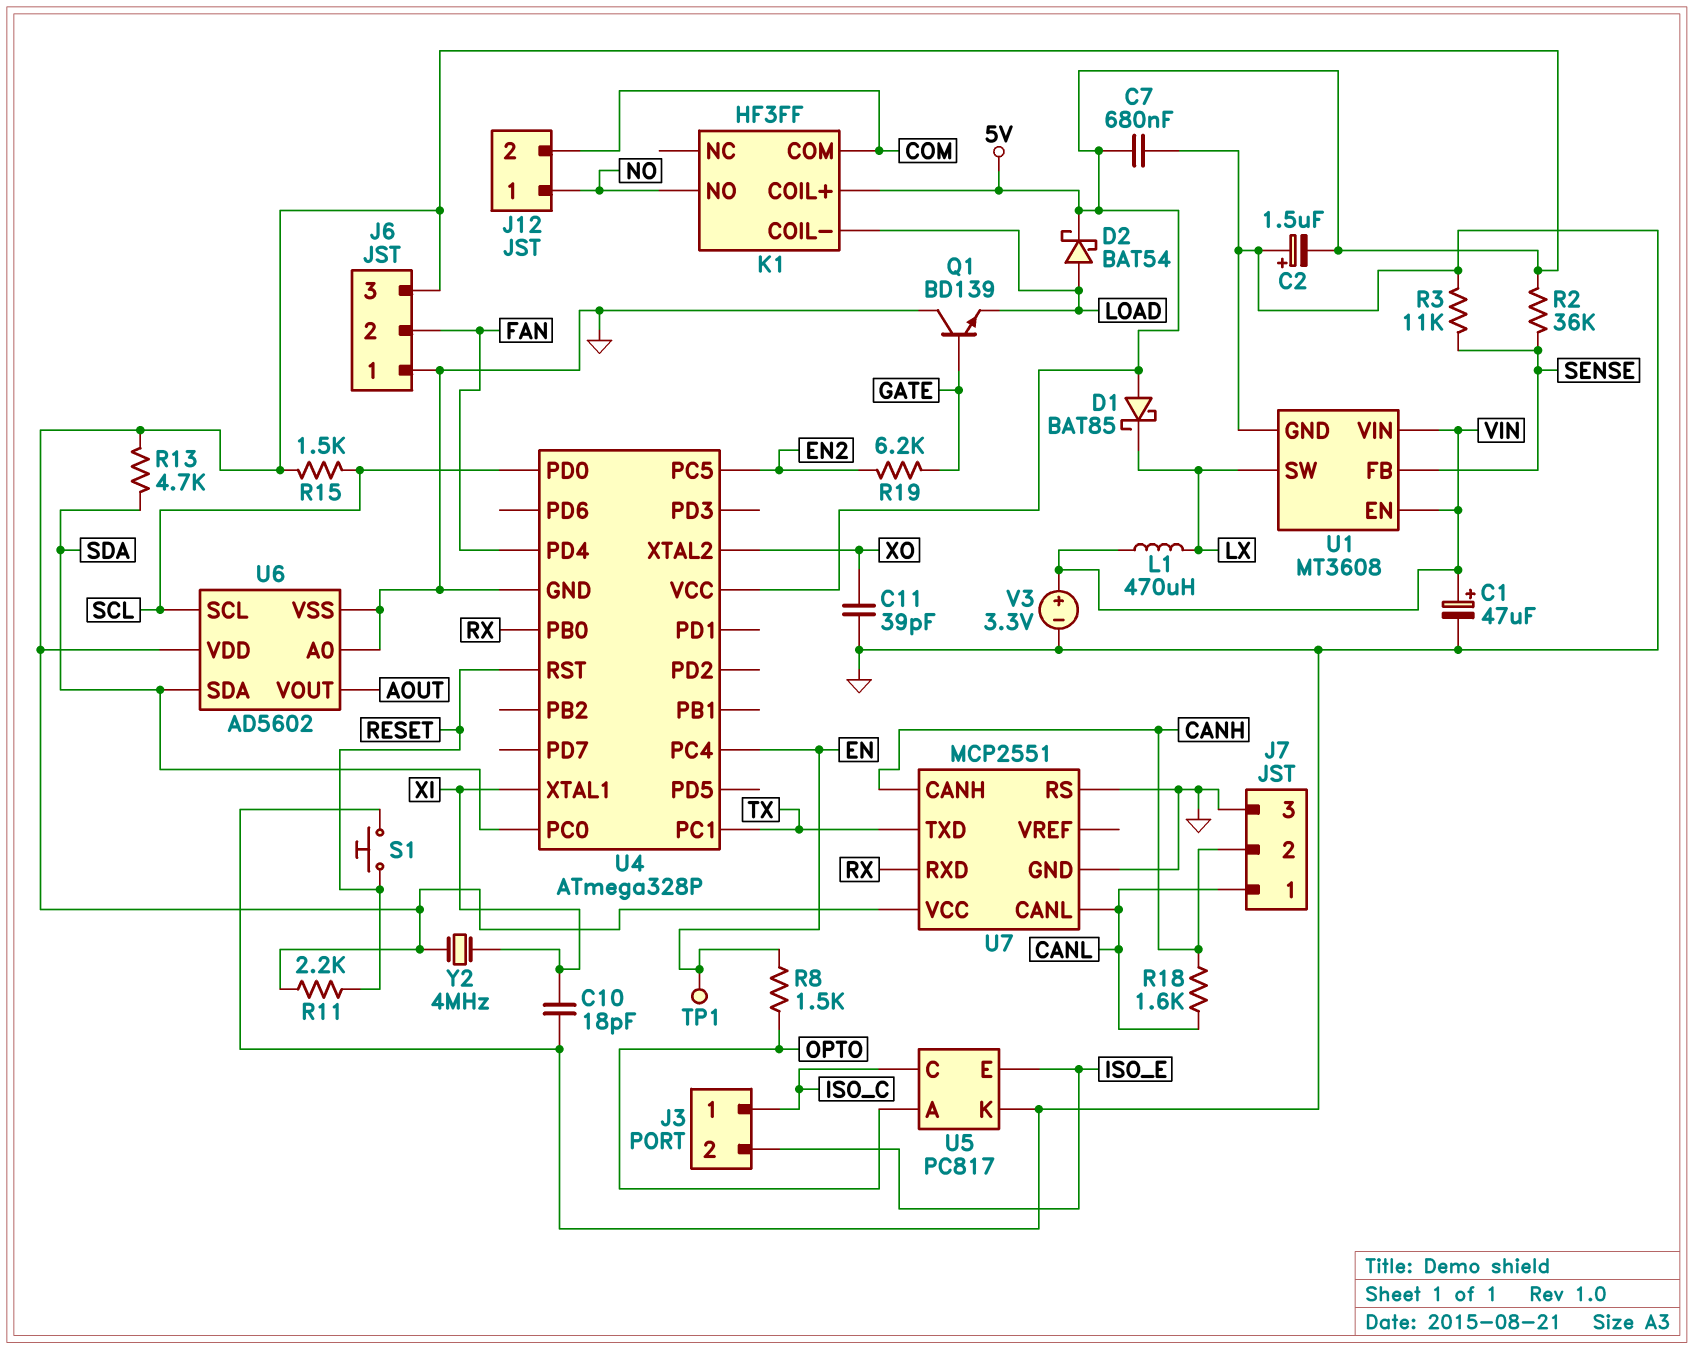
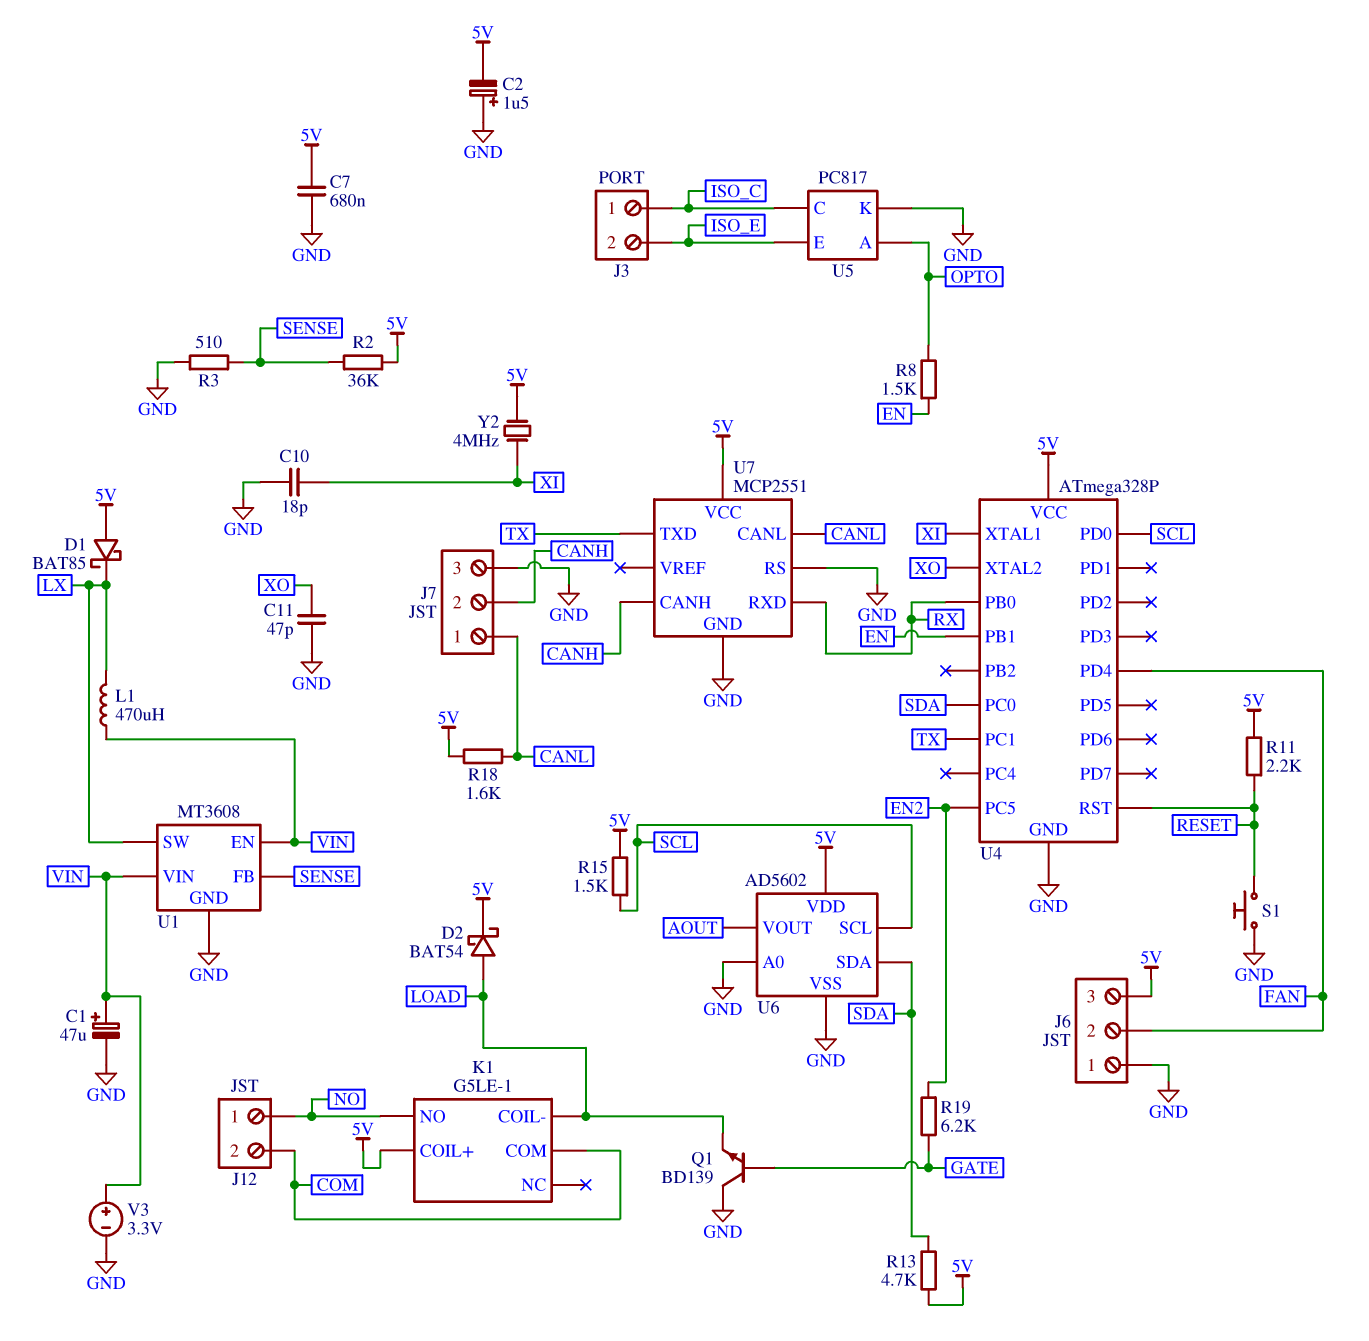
C11: 39pF (GND, XO) -> 47pF (GND, XO)
K1: HF3FF -> G5LE-1
R3: 11k (GND, SENSE) -> 510 (GND, SENSE)
R18: 1.6k (CANH, CANL) -> 1.6k (5V, CANL)
TP1: test point (EN) -> none
U4 pin PB1: none -> EN
U4 pin PC4: EN -> none

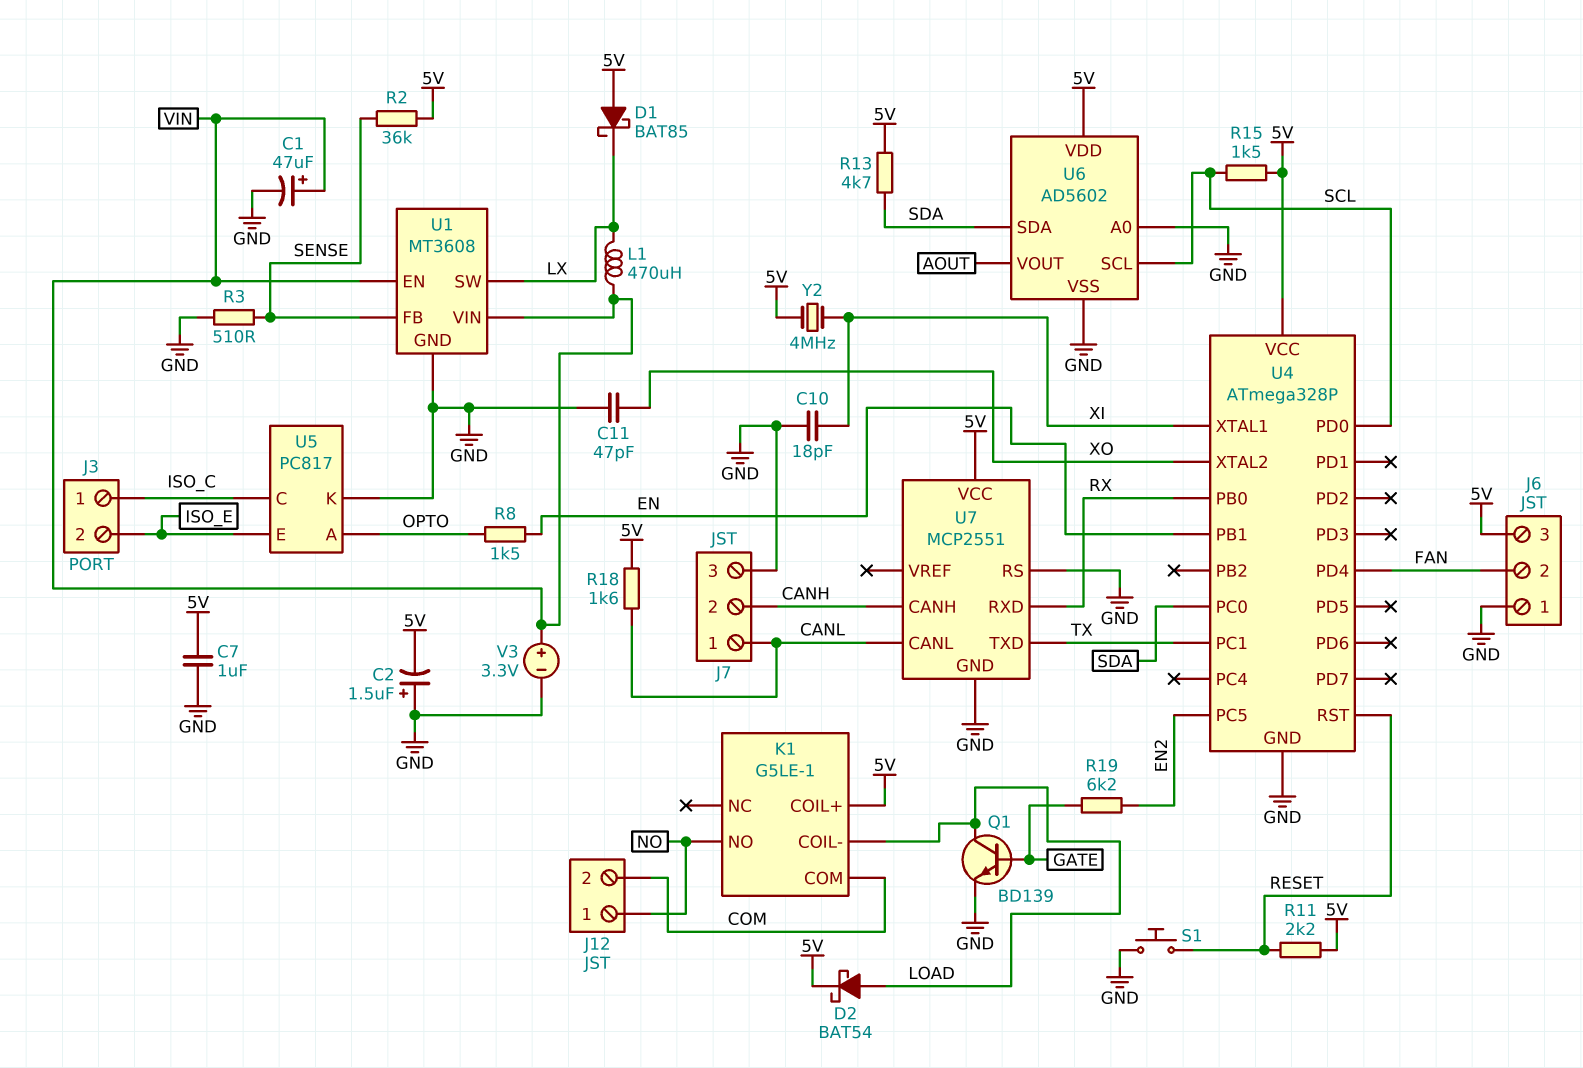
C7: 680nF (5V, GND) -> 1uF (5V, GND)
Q1: NPN BD139 (B GATE, C GND, E LOAD) -> NPN BD139 (B GATE, C LOAD, E GND)

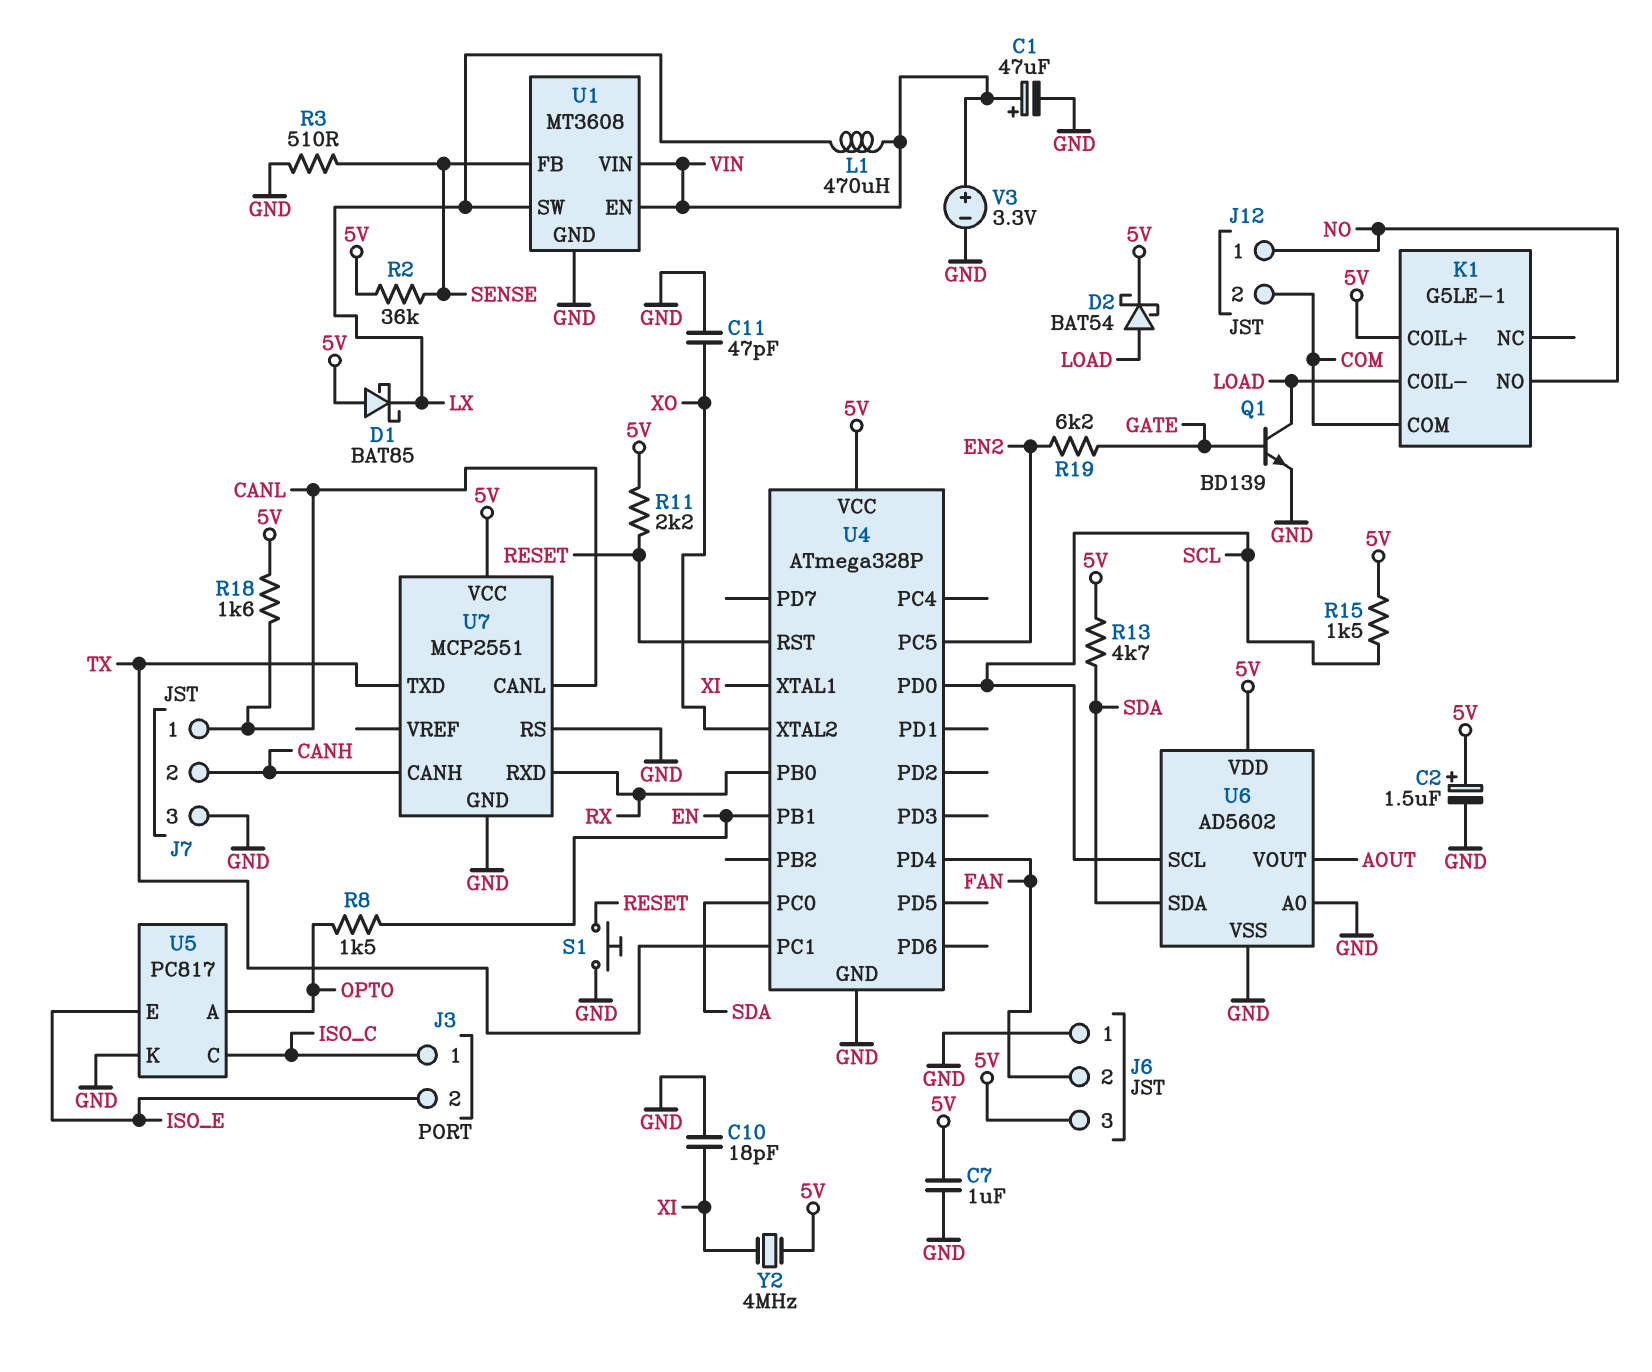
C2: 1.5uF (plus GND, minus 5V) -> 1.5uF (plus 5V, minus GND)

